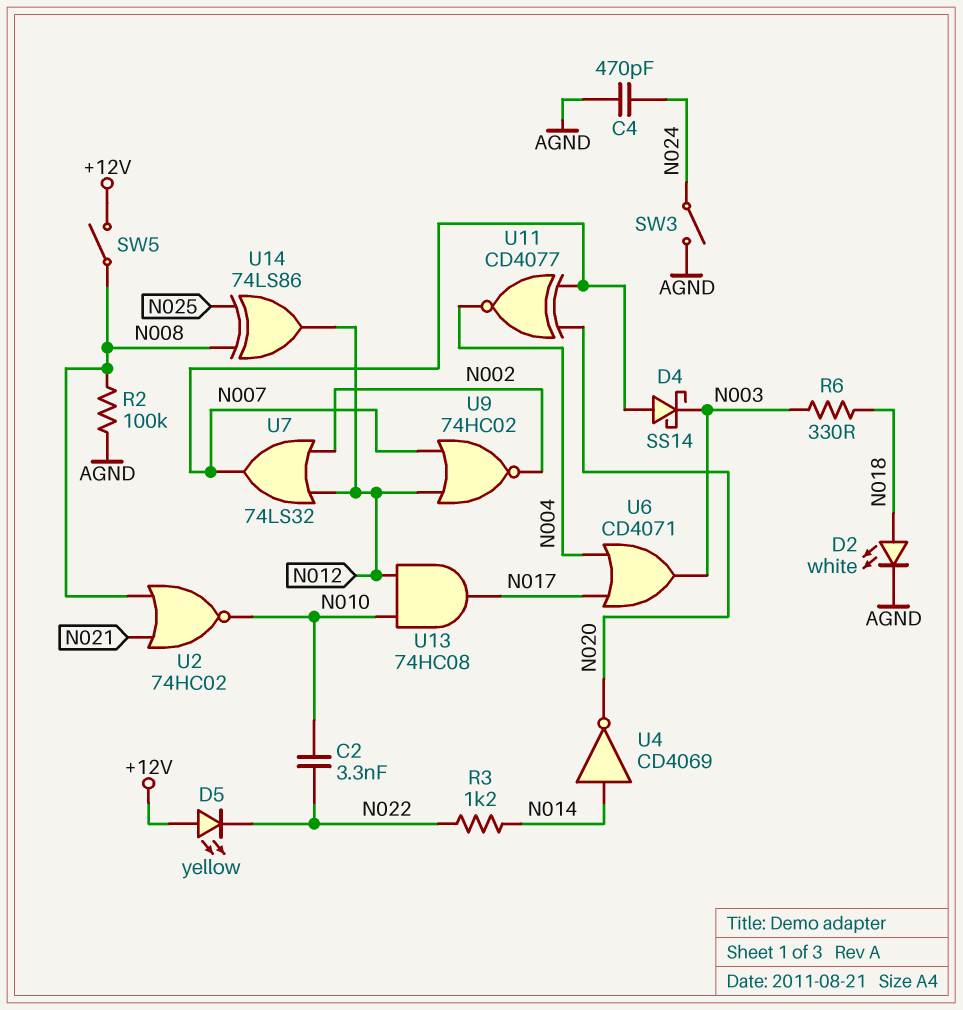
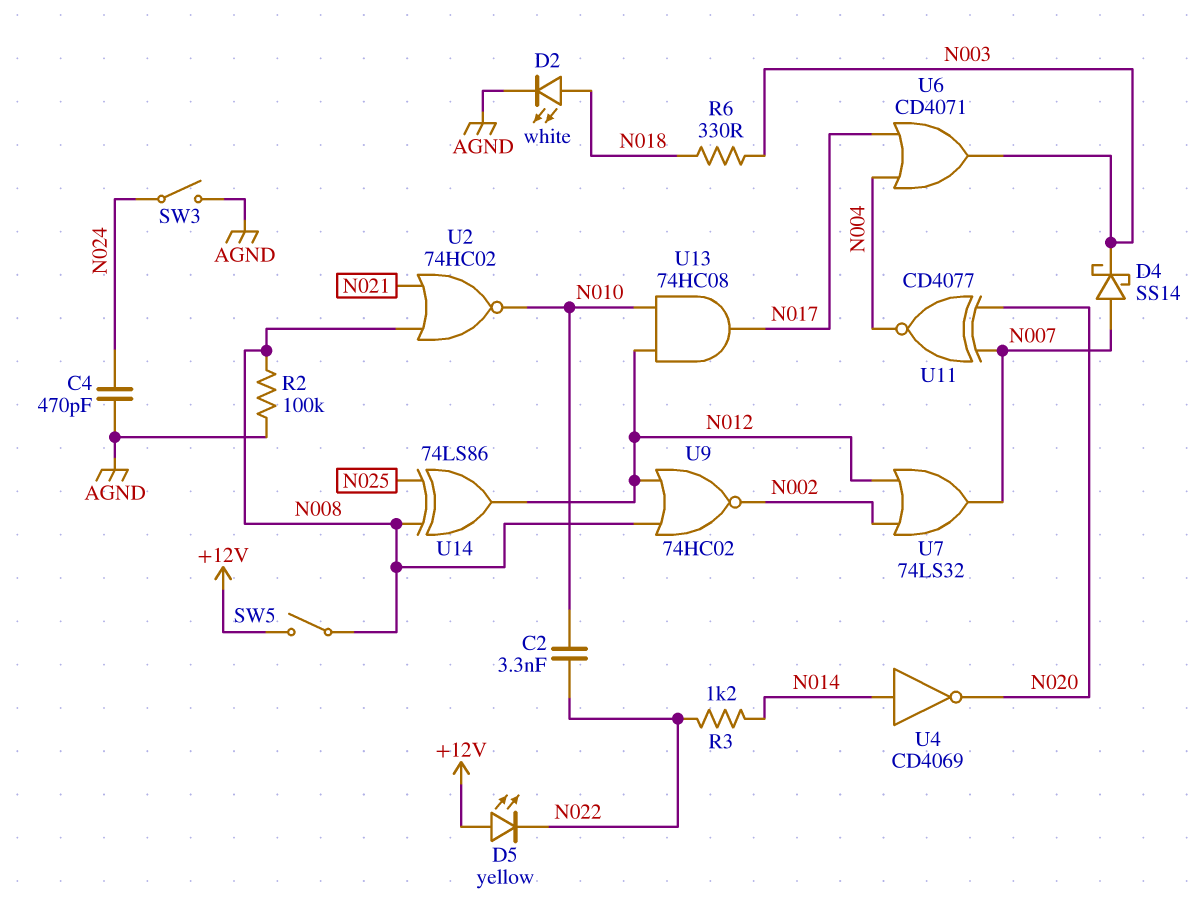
U9: NOR 74HC02 (in N007, in N012, out N002) -> NOR 74HC02 (in N008, in N012, out N002)

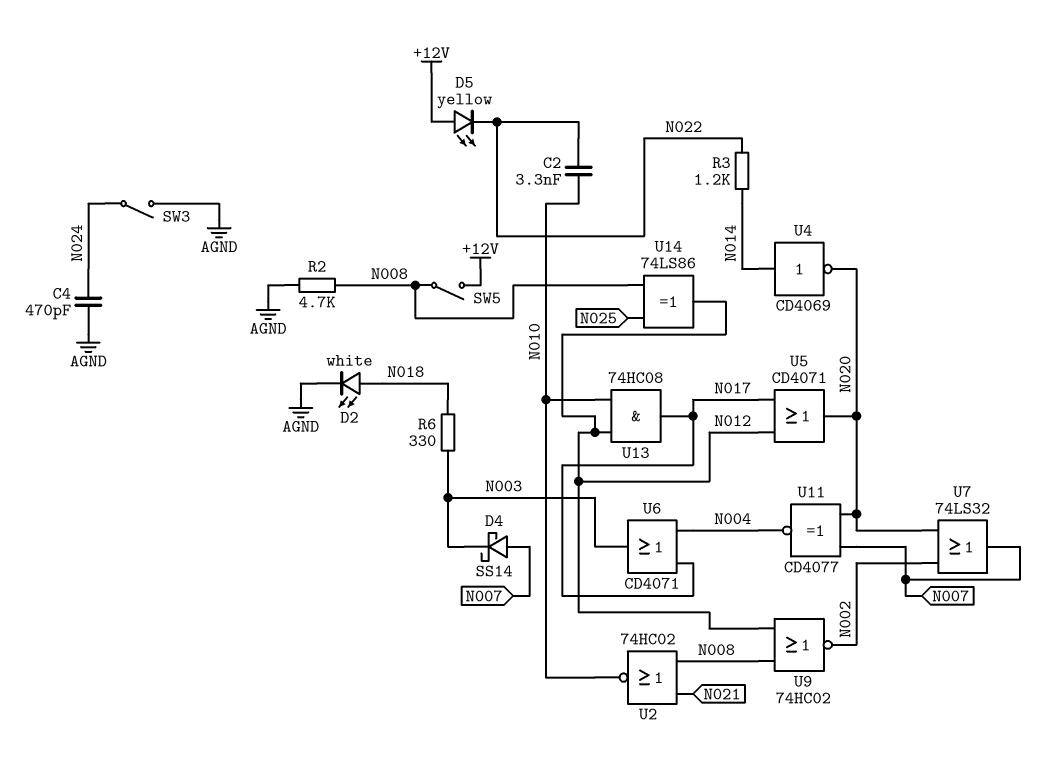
R2: 100k (AGND, N008) -> 4.7k (AGND, N008)
U5: none -> OR CD4071 (in N012, in N017, out N020)
U7: OR 74LS32 (in N002, in N012, out N007) -> OR 74LS32 (in N002, in N020, out N007)

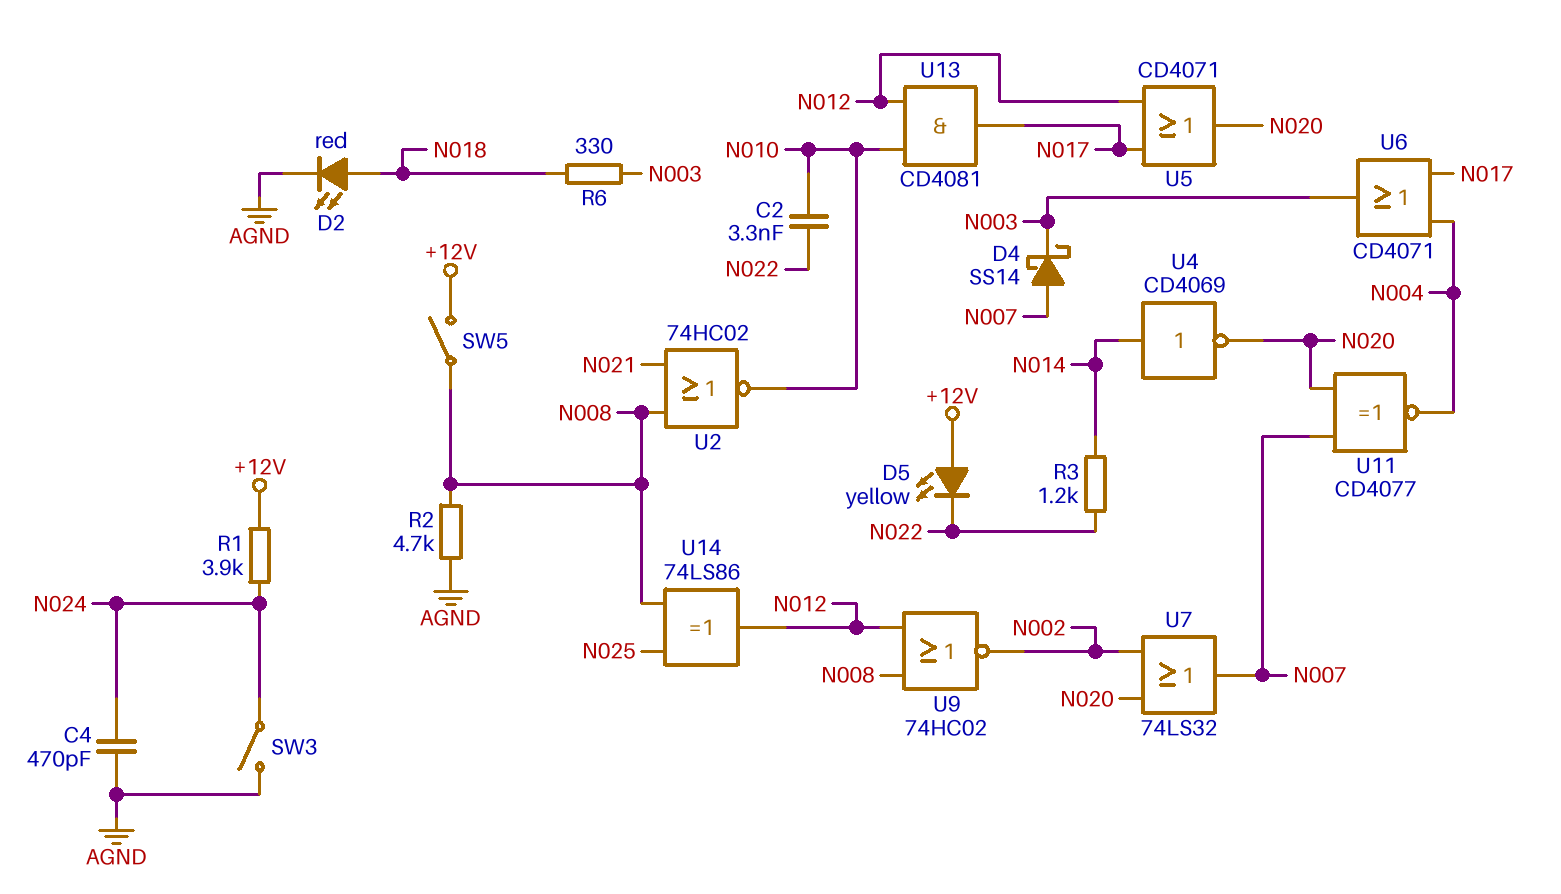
D2: LED white (A N018, K AGND) -> LED red (A N018, K AGND)
R1: none -> 3.9k (+12V, N024)
U13: AND 74HC08 (in N010, in N012, out N017) -> AND CD4081 (in N010, in N012, out N017)

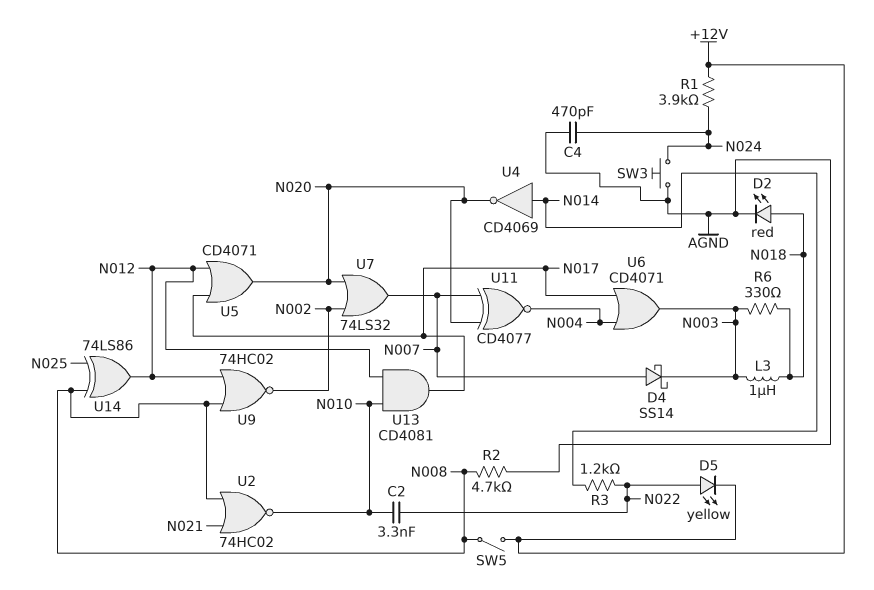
D5: LED yellow (A +12V, K N022) -> LED yellow (A N022, K +12V)
L3: none -> 1uH (N003, N018)
SW3: switch (AGND, N024) -> button (AGND, N024)

